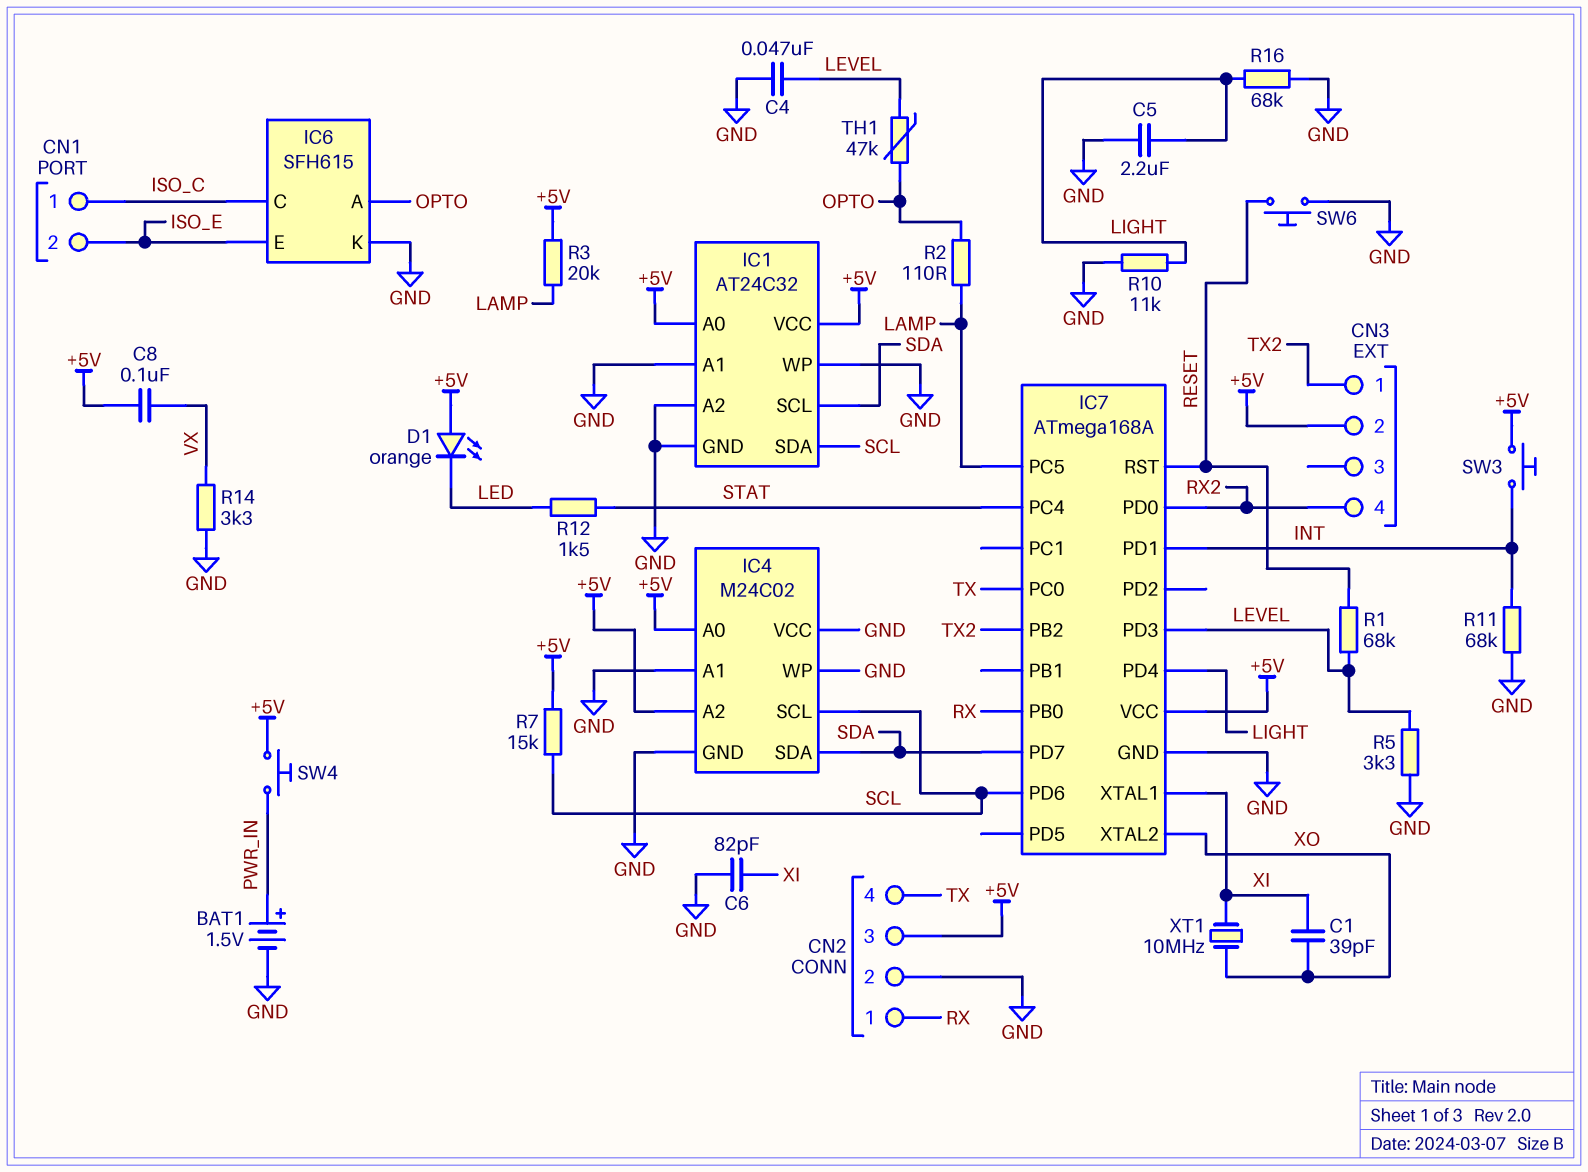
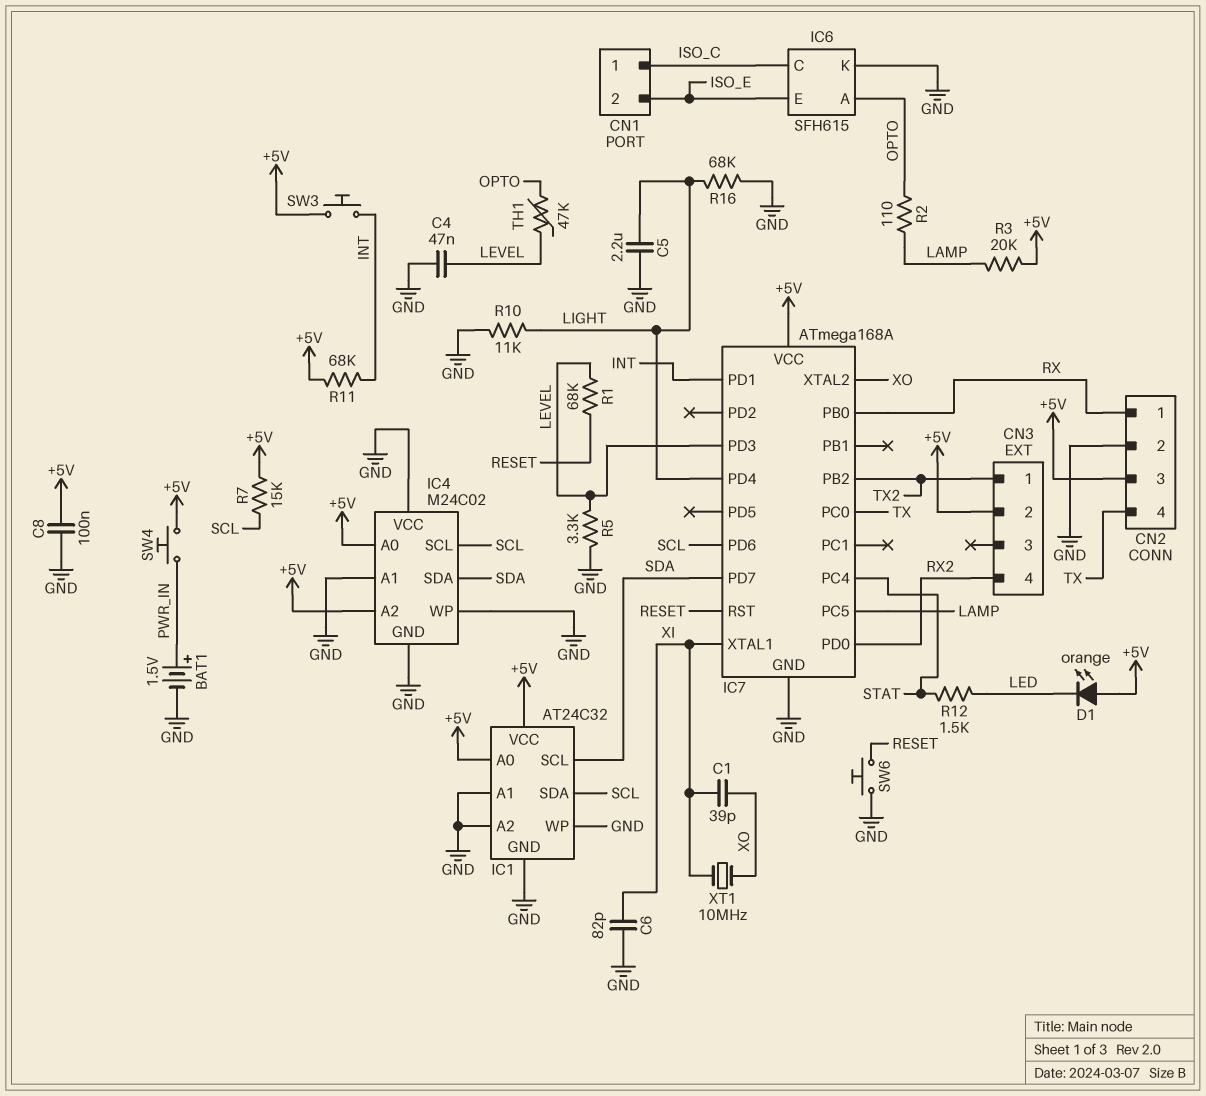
C8: 100nF (+5V, VX) -> 100nF (+5V, GND)
R11: 68k (GND, INT) -> 68k (+5V, INT)
R14: 3.3k (GND, VX) -> none

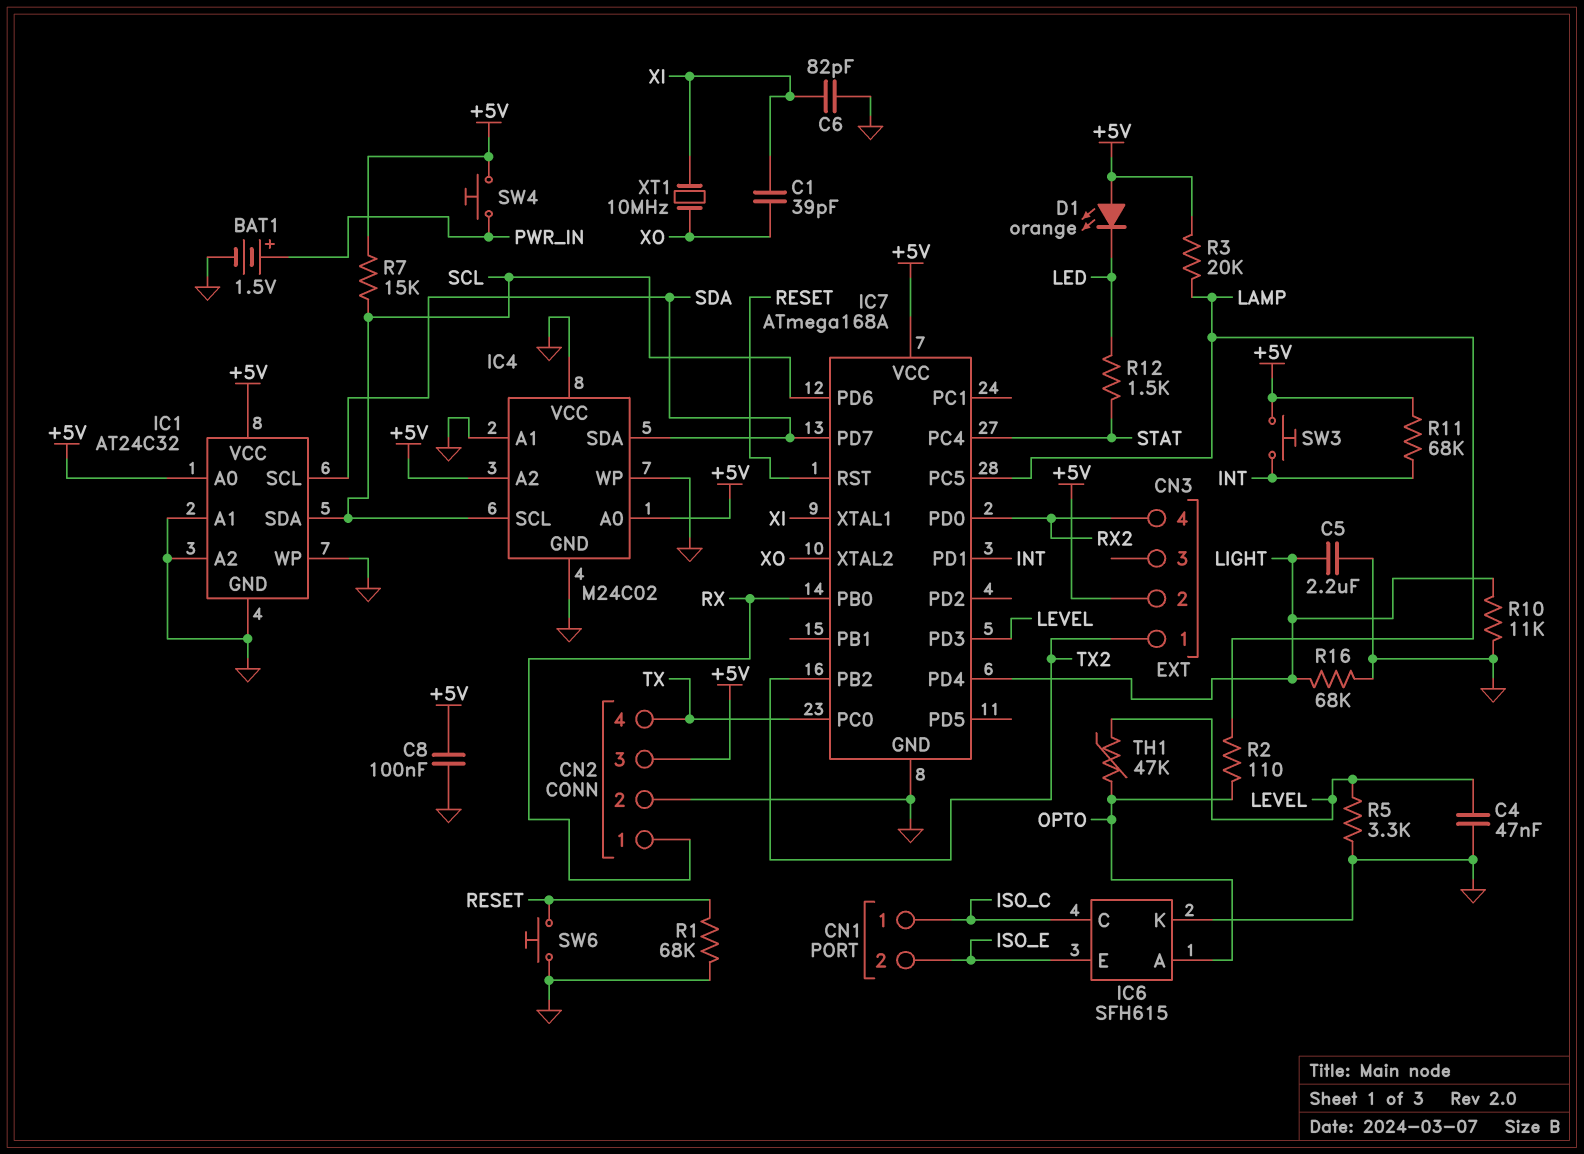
R1: 68k (LEVEL, RESET) -> 68k (GND, RESET)

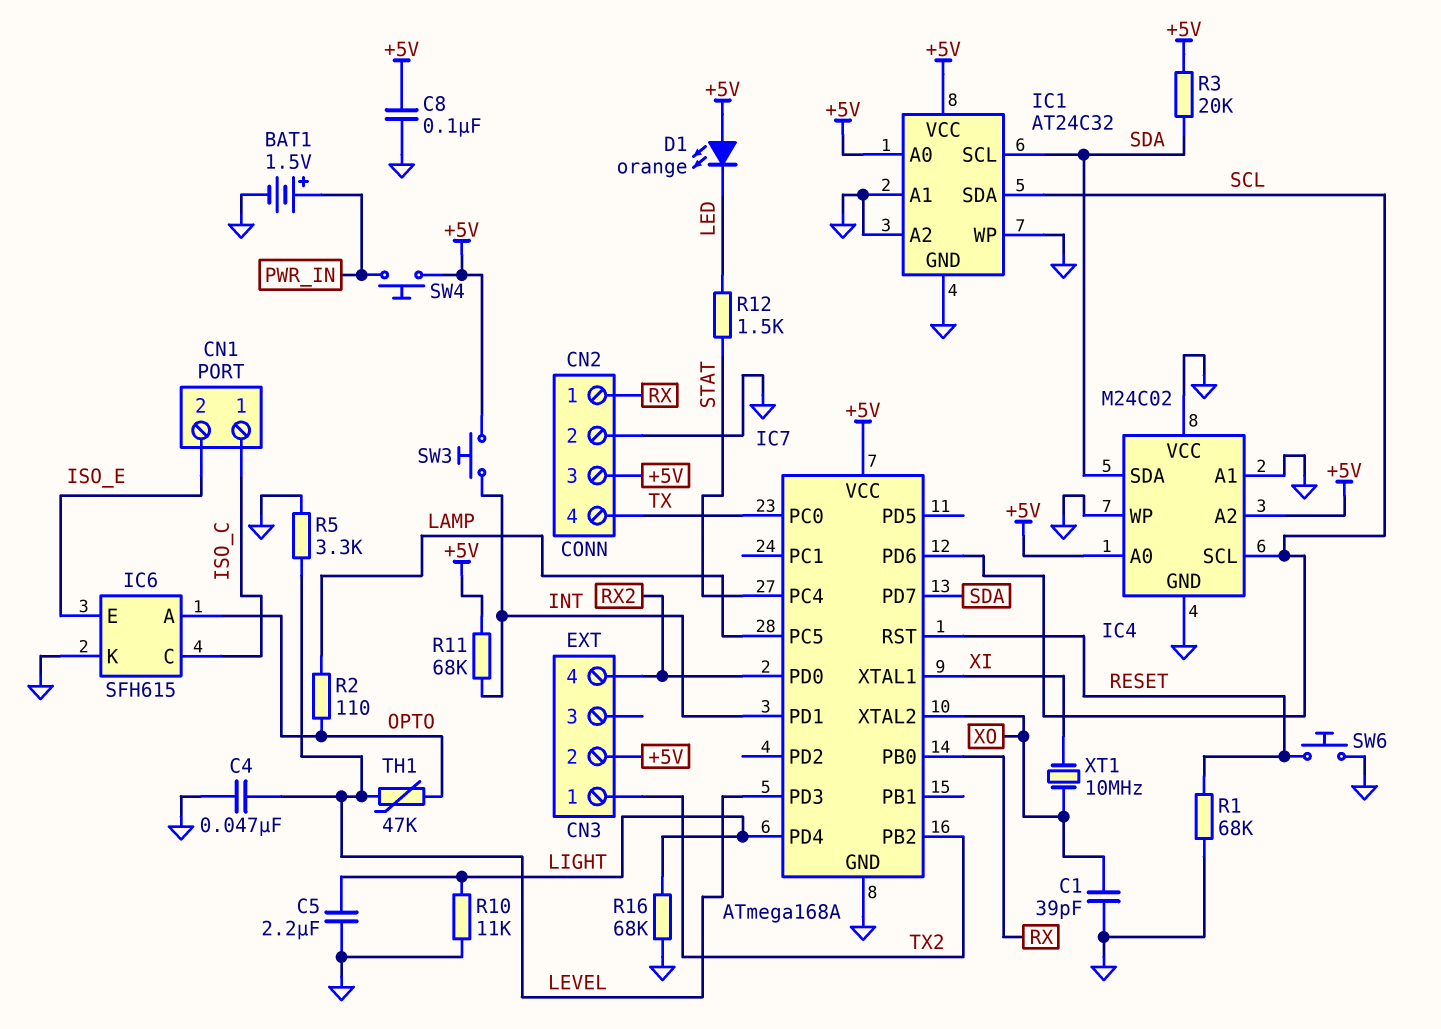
C1: 39pF (XI, XO) -> 39pF (GND, XO)
C6: 82pF (GND, XI) -> none
R3: 20k (+5V, LAMP) -> 20k (+5V, SDA)
R7: 15k (+5V, SCL) -> none

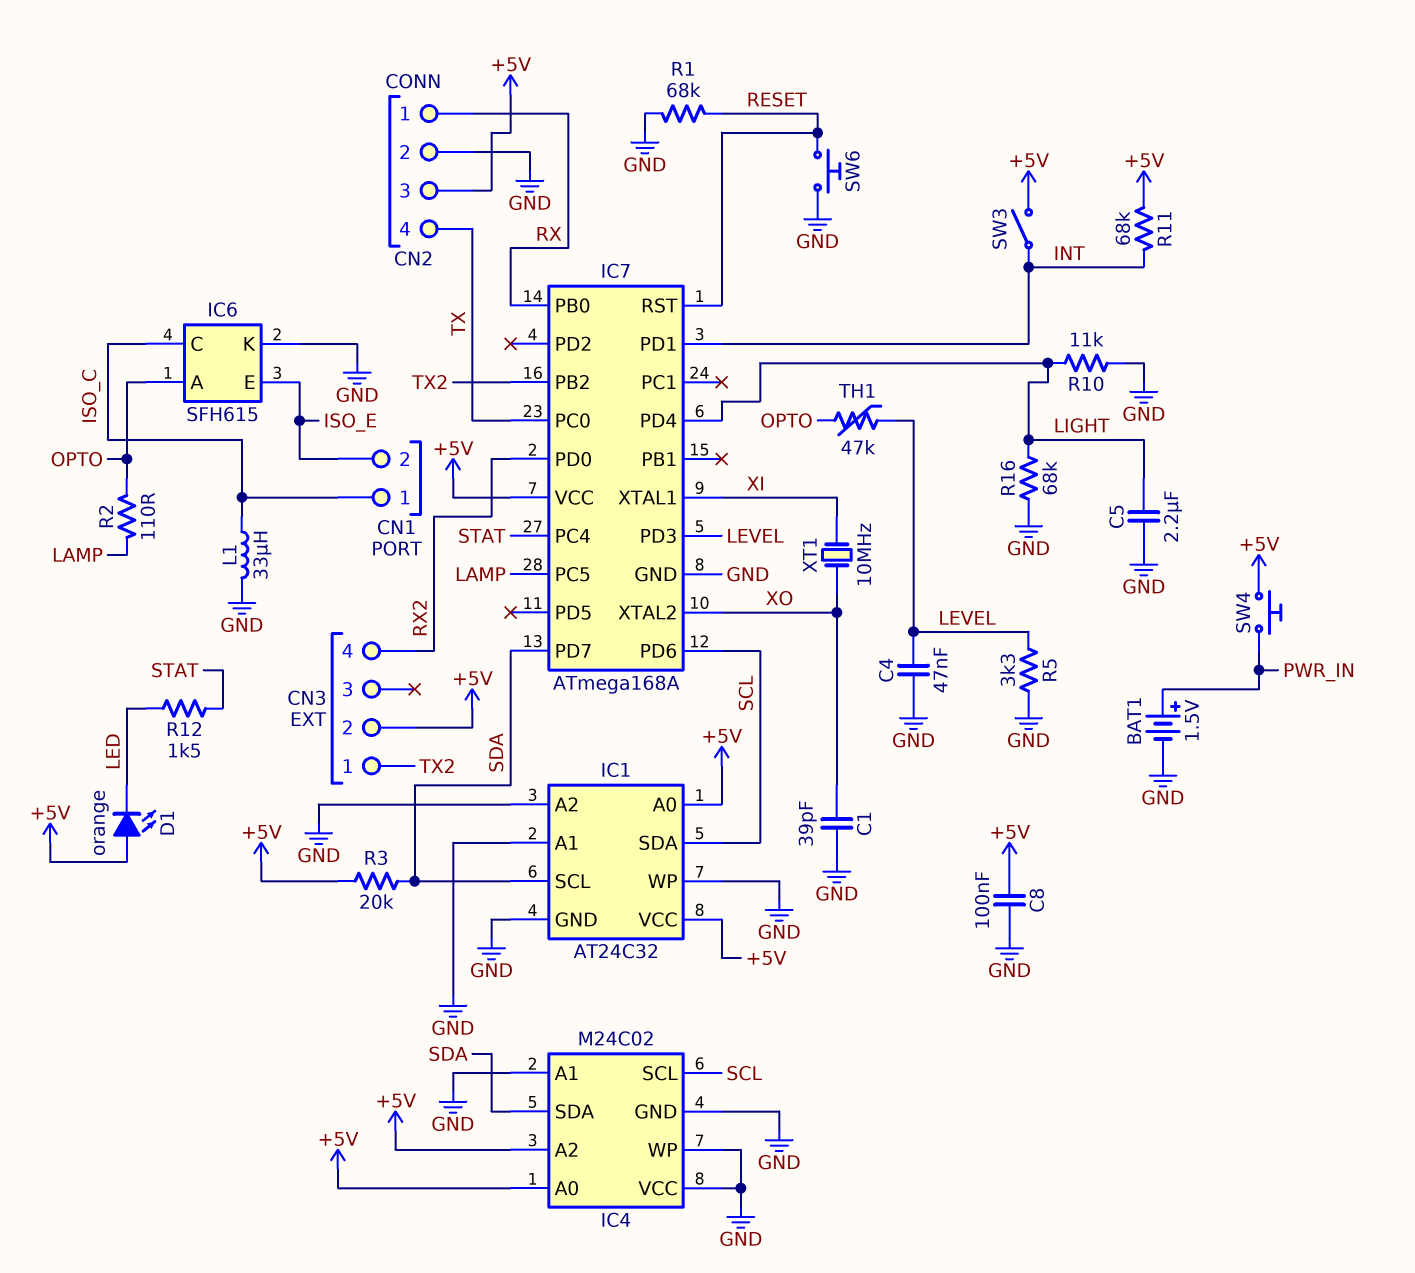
L1: none -> 33uH (GND, ISO_C)
SW3: button (+5V, INT) -> switch (+5V, INT)

